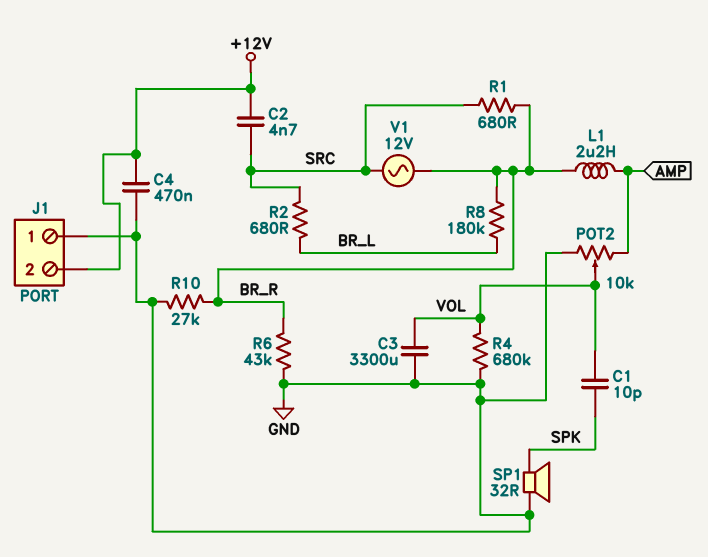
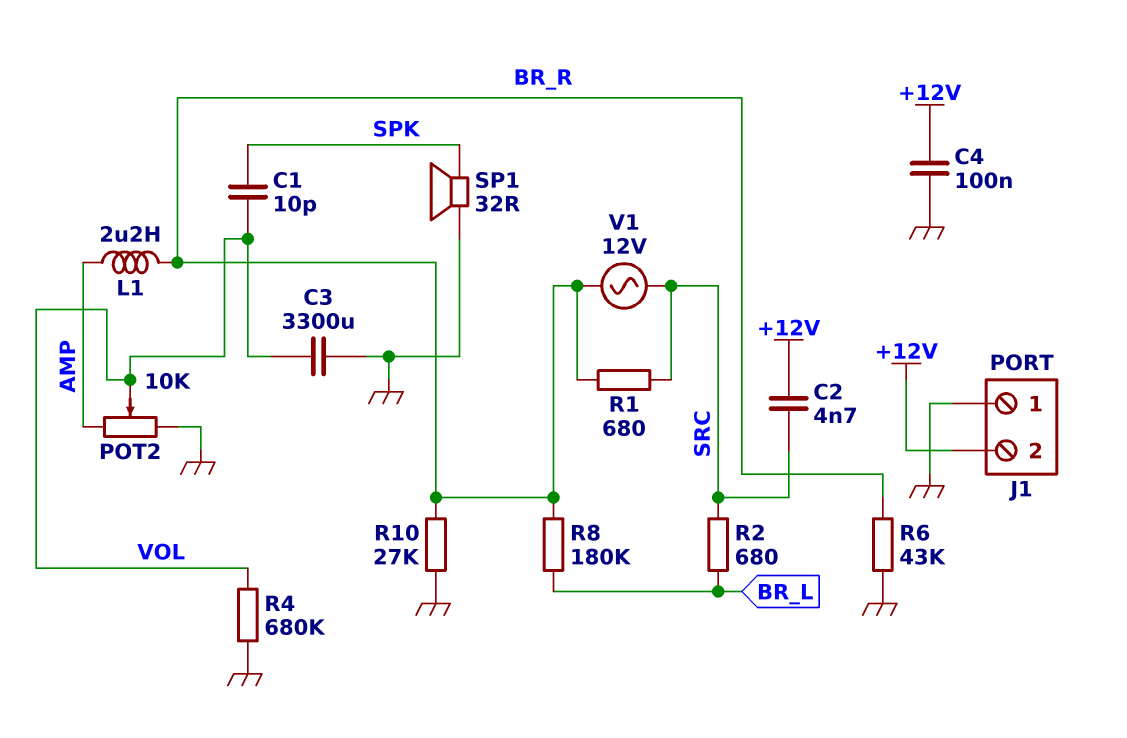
C4: 470nF (+12V, GND) -> 100nF (+12V, GND)

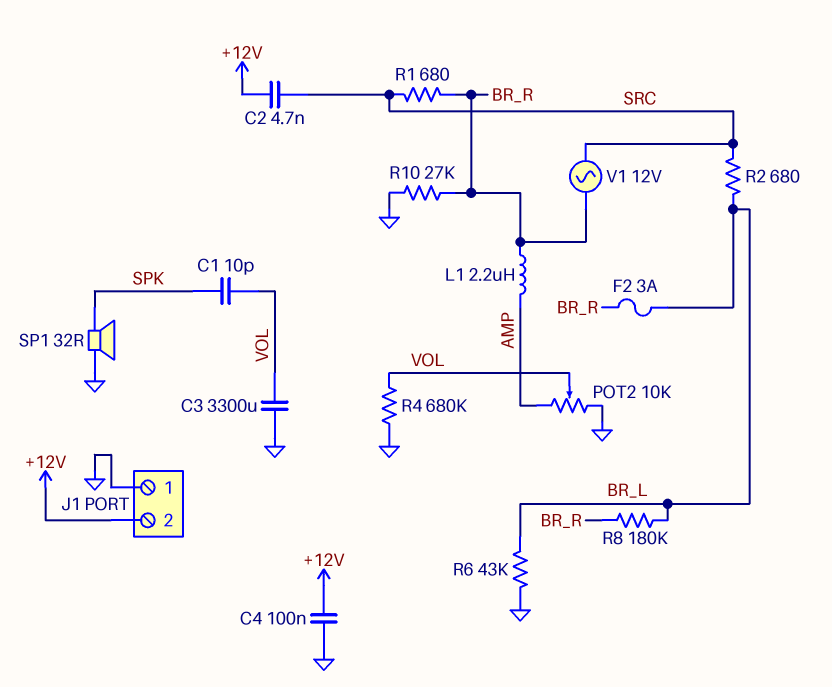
F2: none -> 3A (BR_L, BR_R)
R6: 43k (BR_R, GND) -> 43k (BR_L, GND)

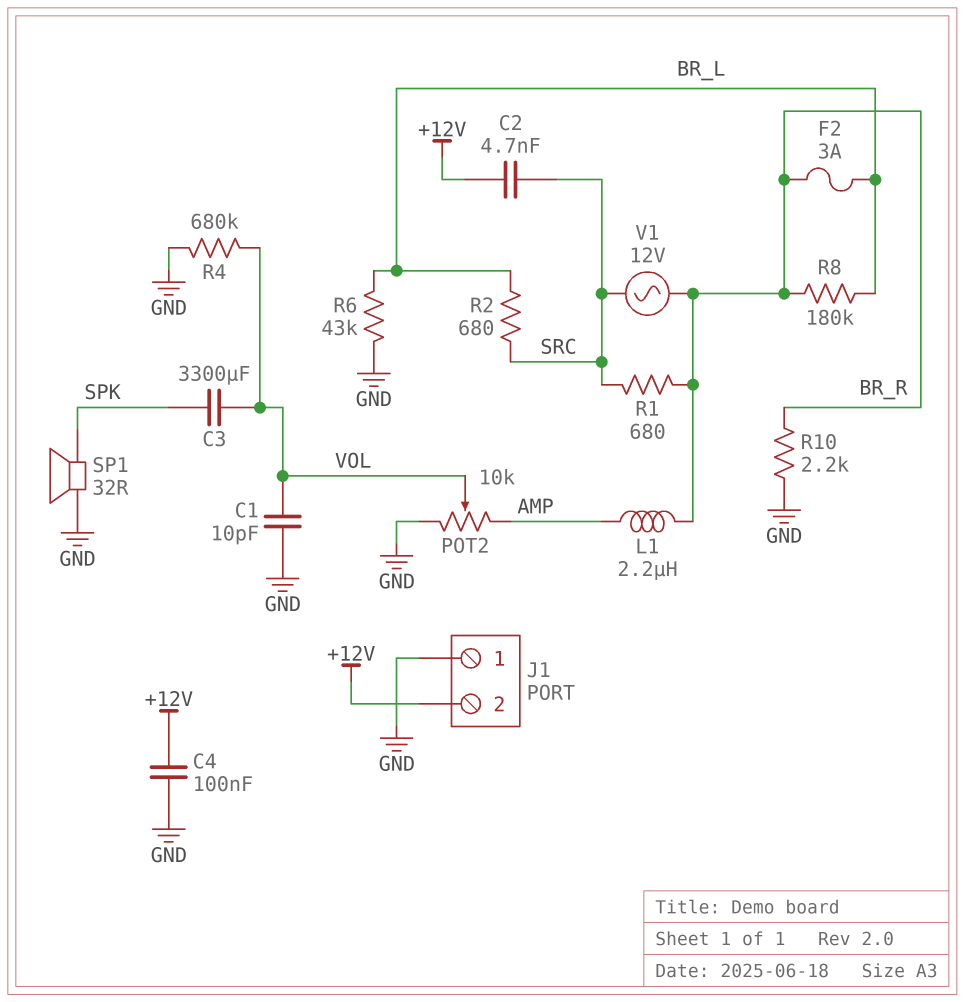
C1: 10pF (SPK, VOL) -> 10pF (GND, VOL)
C3: 3300uF (GND, VOL) -> 3300uF (SPK, VOL)
R10: 27k (BR_R, GND) -> 2.2k (BR_R, GND)

